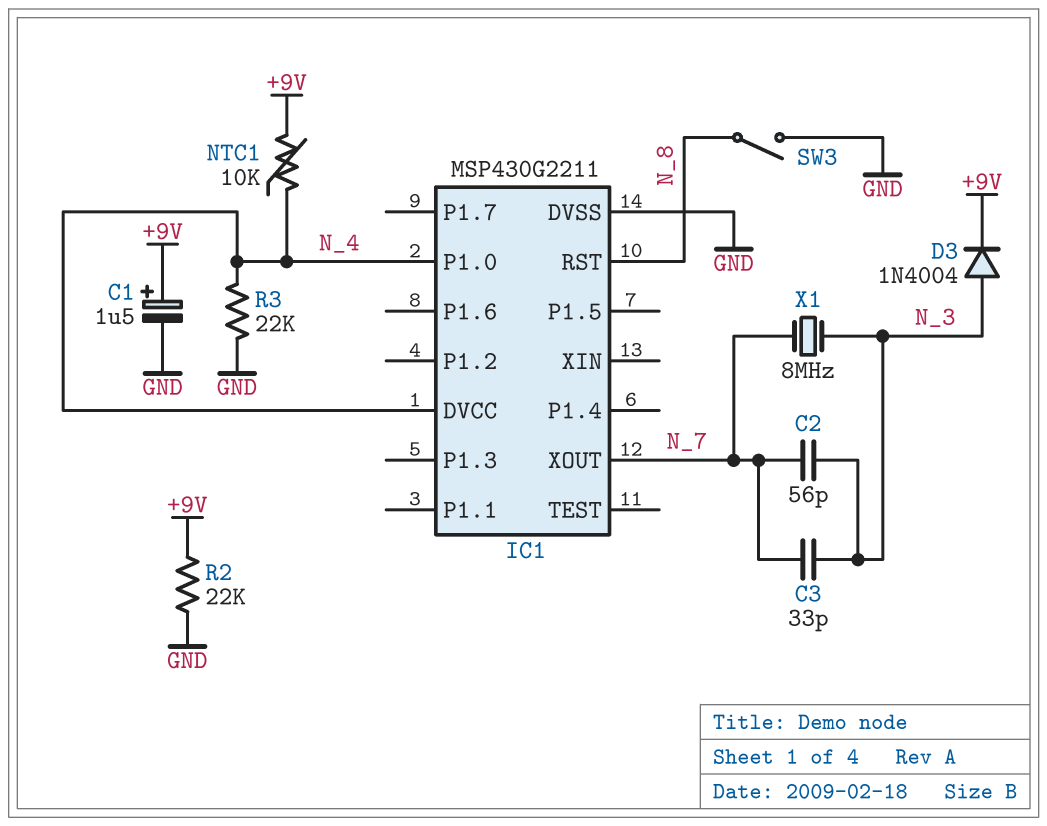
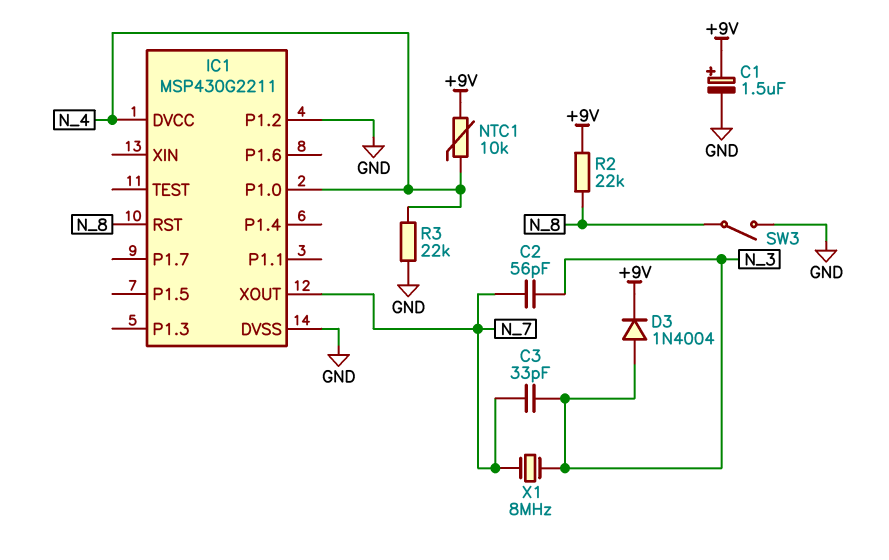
IC1 pin P1.2: none -> GND
R2: 22k (+9V, GND) -> 22k (+9V, N_8)

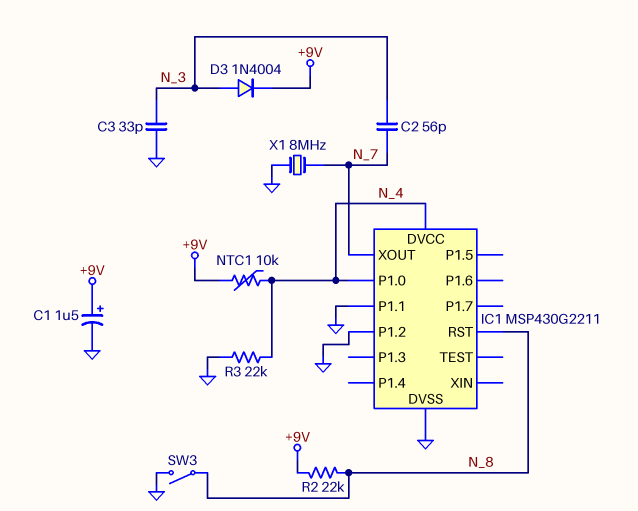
C3: 33pF (N_3, N_7) -> 33pF (GND, N_3)
IC1 pin P1.1: none -> GND
X1: 8MHz (N_3, N_7) -> 8MHz (GND, N_7)

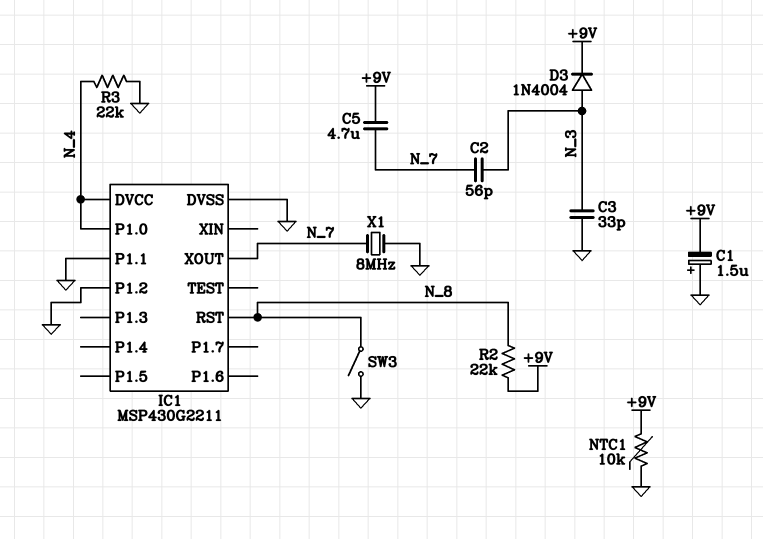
C1: 1.5uF (plus +9V, minus GND) -> 1.5uF (plus GND, minus +9V)
C5: none -> 4.7uF (+9V, N_7)
NTC1: 10k (+9V, N_4) -> 10k (+9V, GND)

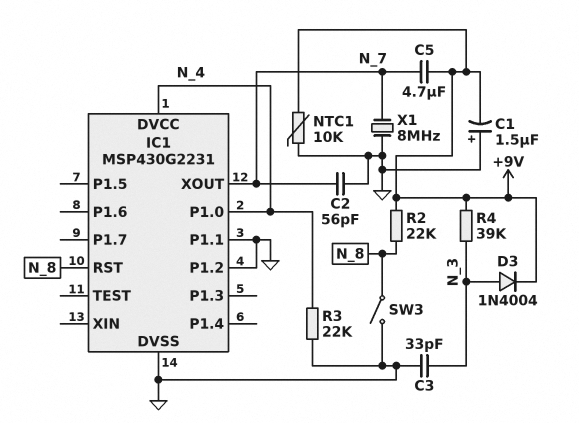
C2: 56pF (N_3, N_7) -> 56pF (GND, N_7)
IC1: MSP430G2211 -> MSP430G2231
R4: none -> 39k (+9V, N_3)

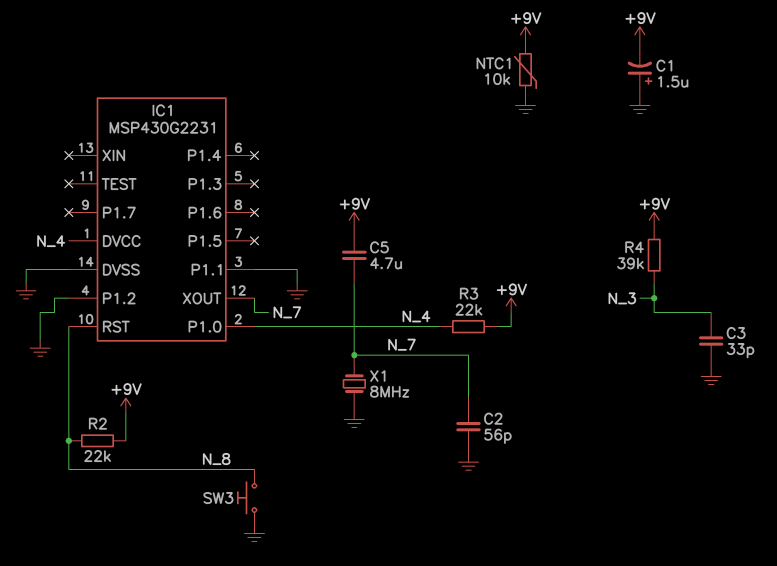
D3: diode 1N4004 (A N_3, K +9V) -> none
R3: 22k (GND, N_4) -> 22k (+9V, N_4)
SW3: switch (GND, N_8) -> button (GND, N_8)

